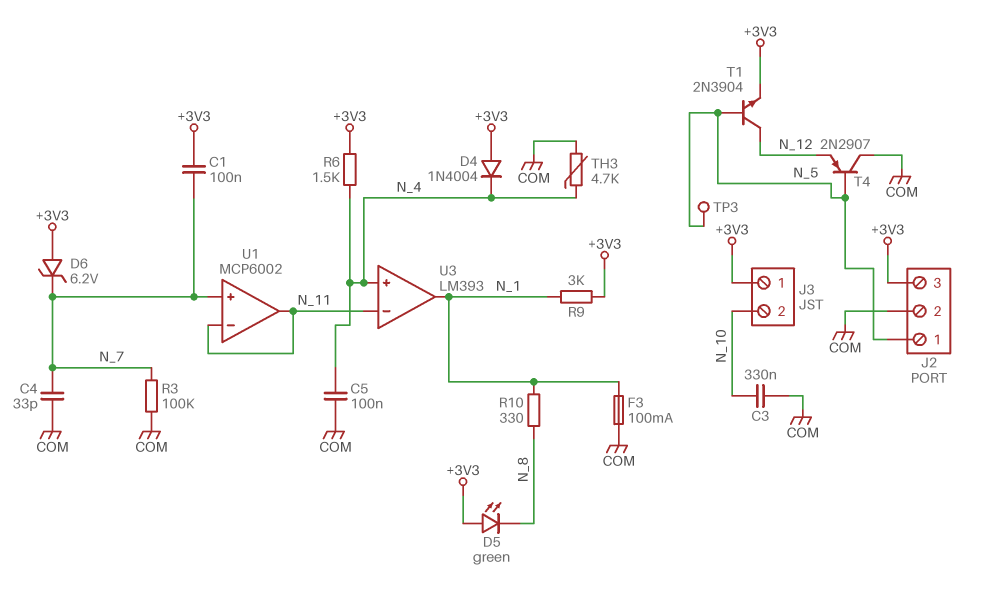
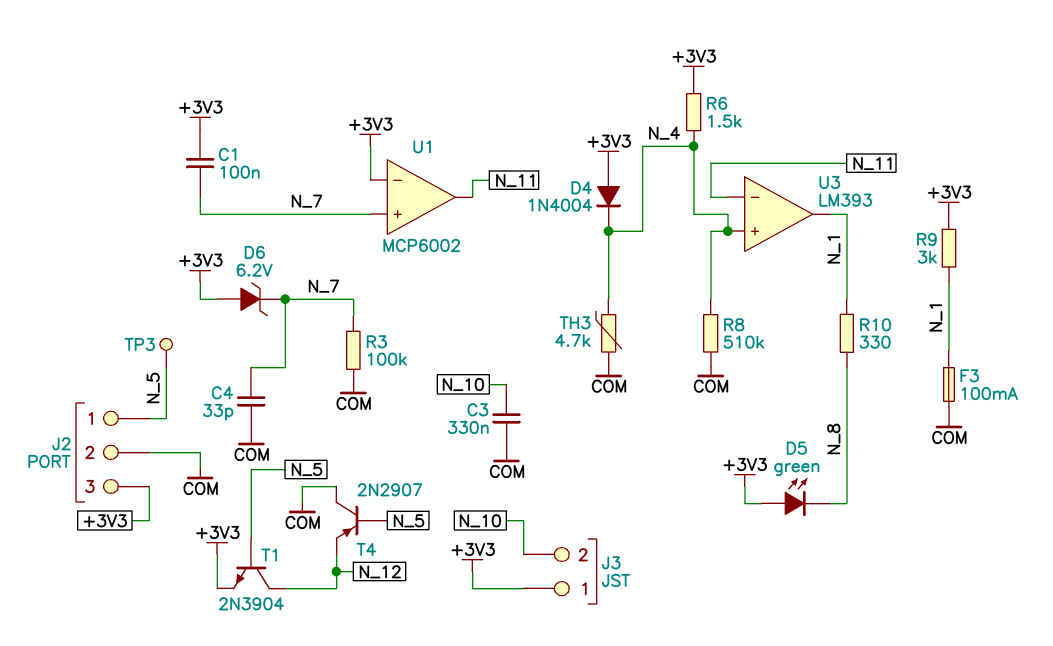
C5: 100nF (COM, N_4) -> none
R8: none -> 510k (COM, N_4)
U1 pin in-: N_11 -> +3V3

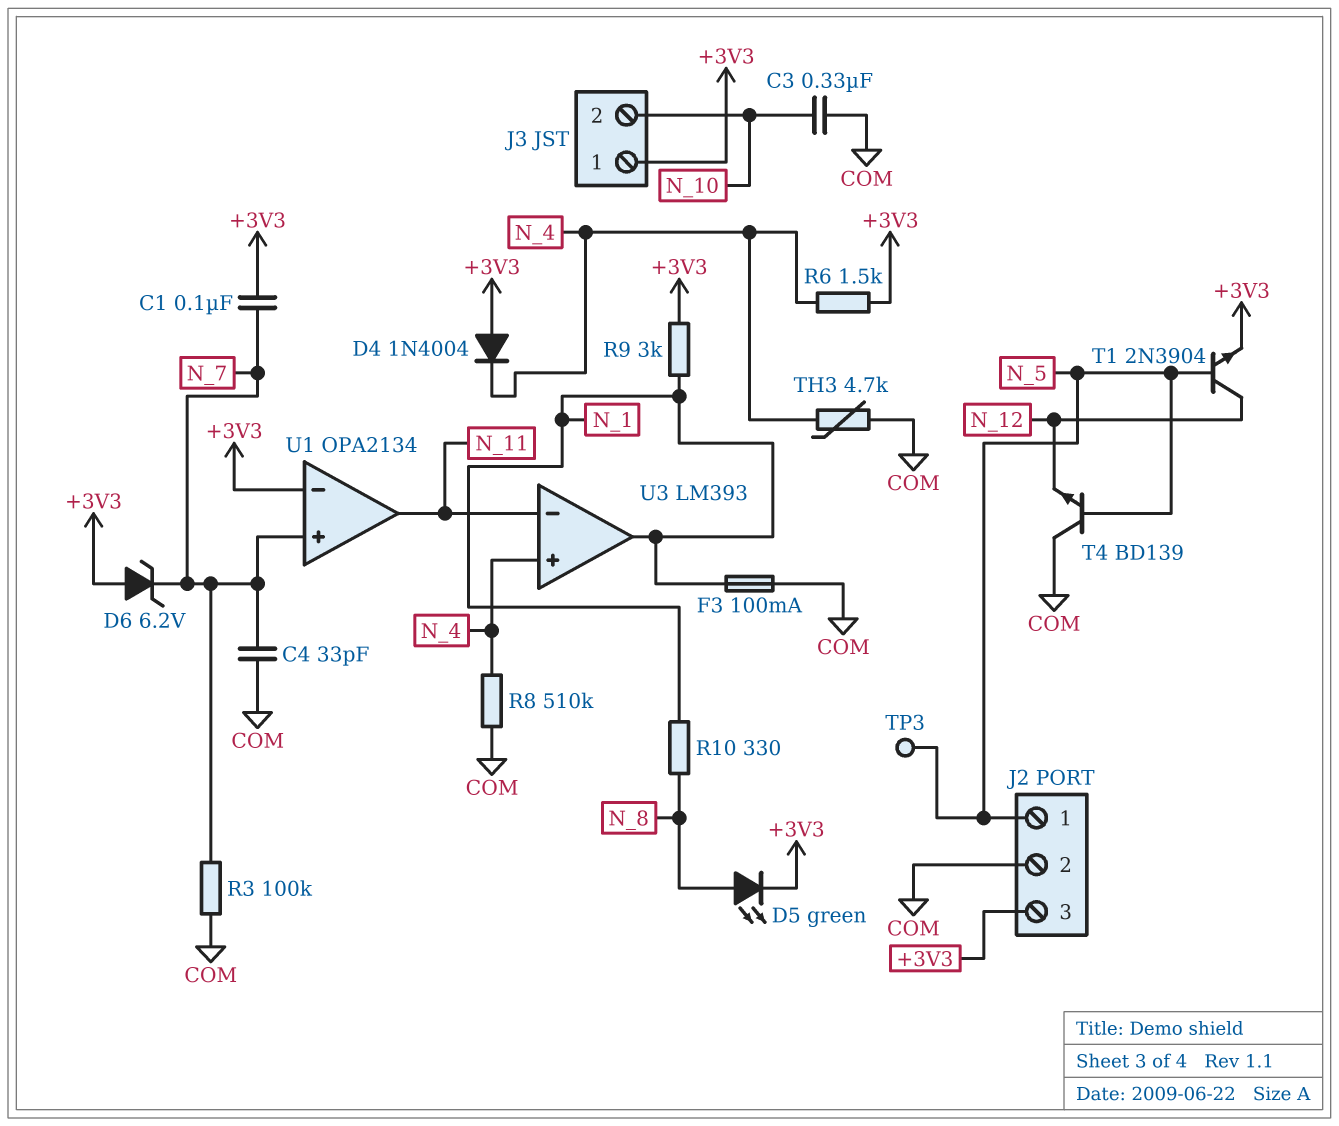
D5: LED green (A +3V3, K N_8) -> LED green (A N_8, K +3V3)
T4: PNP 2N2907 (B N_5, C COM, E N_12) -> NPN BD139 (B N_5, C COM, E N_12)
U1: MCP6002 -> OPA2134

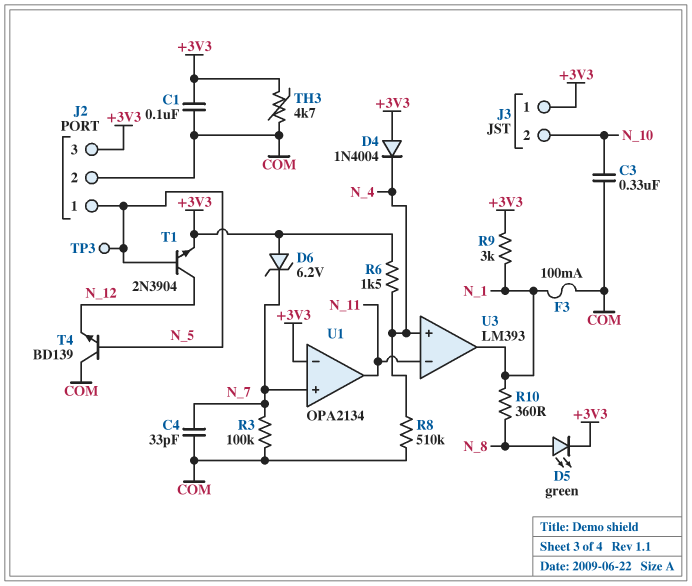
C1: 100nF (+3V3, N_7) -> 100nF (+3V3, COM)
R10: 330 (N_1, N_8) -> 360 (N_1, N_8)
TH3: 4.7k (COM, N_4) -> 4.7k (+3V3, COM)

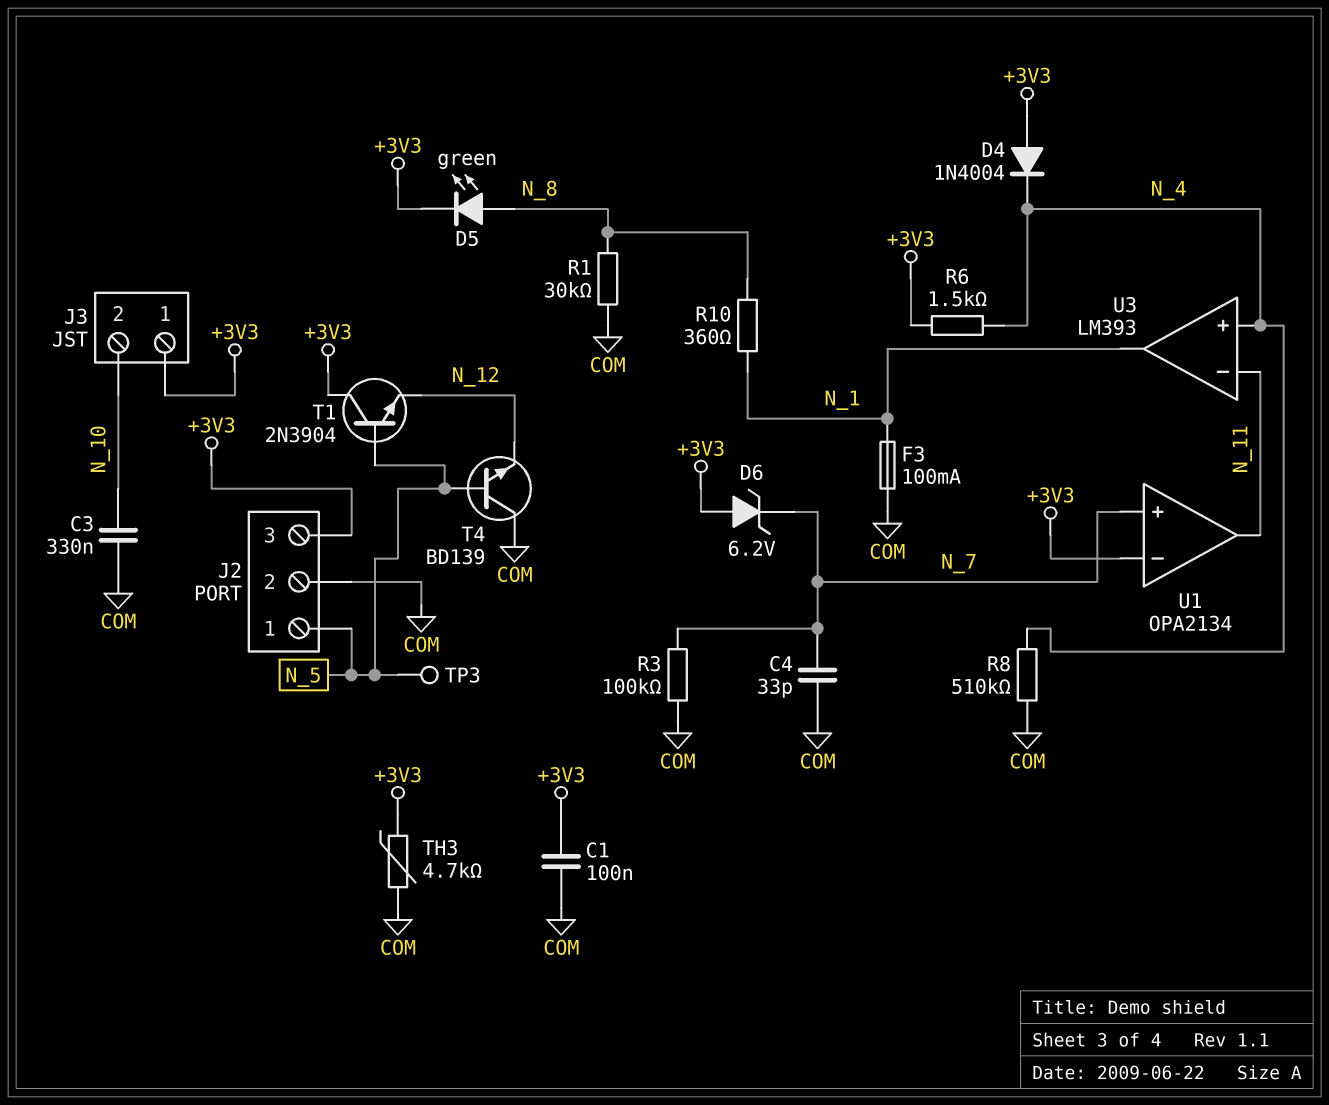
R1: none -> 30k (COM, N_8)
R9: 3k (+3V3, N_1) -> none
T1: NPN 2N3904 (B N_5, C N_12, E +3V3) -> NPN 2N3904 (B N_5, C +3V3, E N_12)

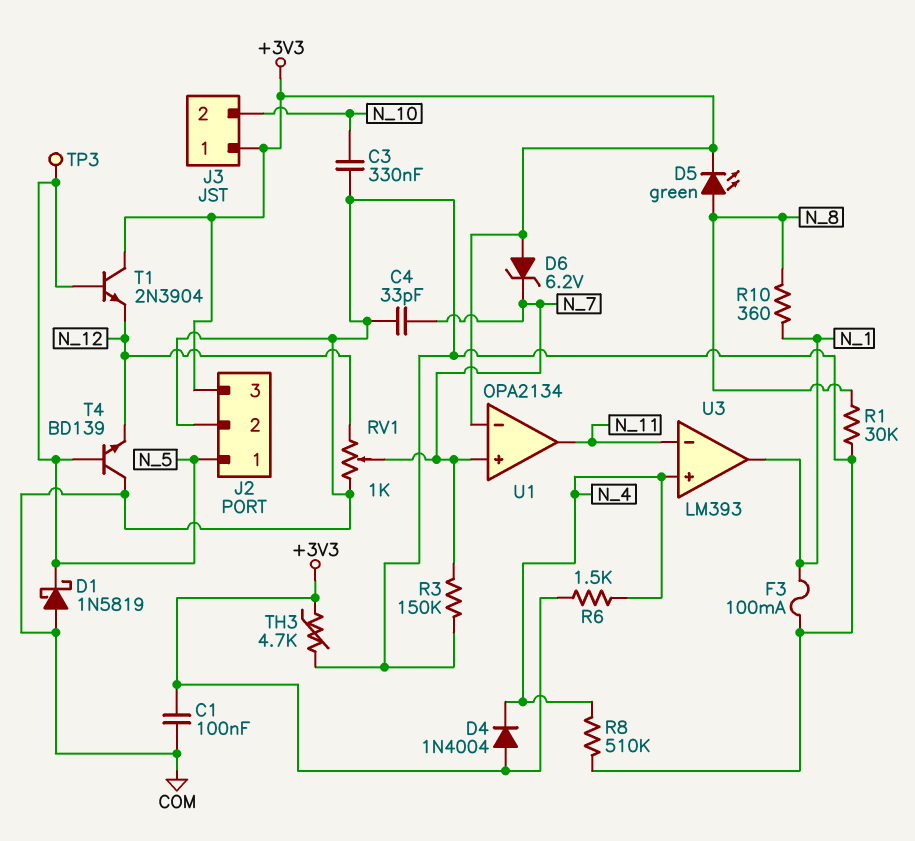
D1: none -> schottky 1N5819 (A COM, K N_5)
R3: 100k (COM, N_7) -> 150k (COM, N_7)
RV1: none -> 1k (COM, N_12, wiper N_7)

